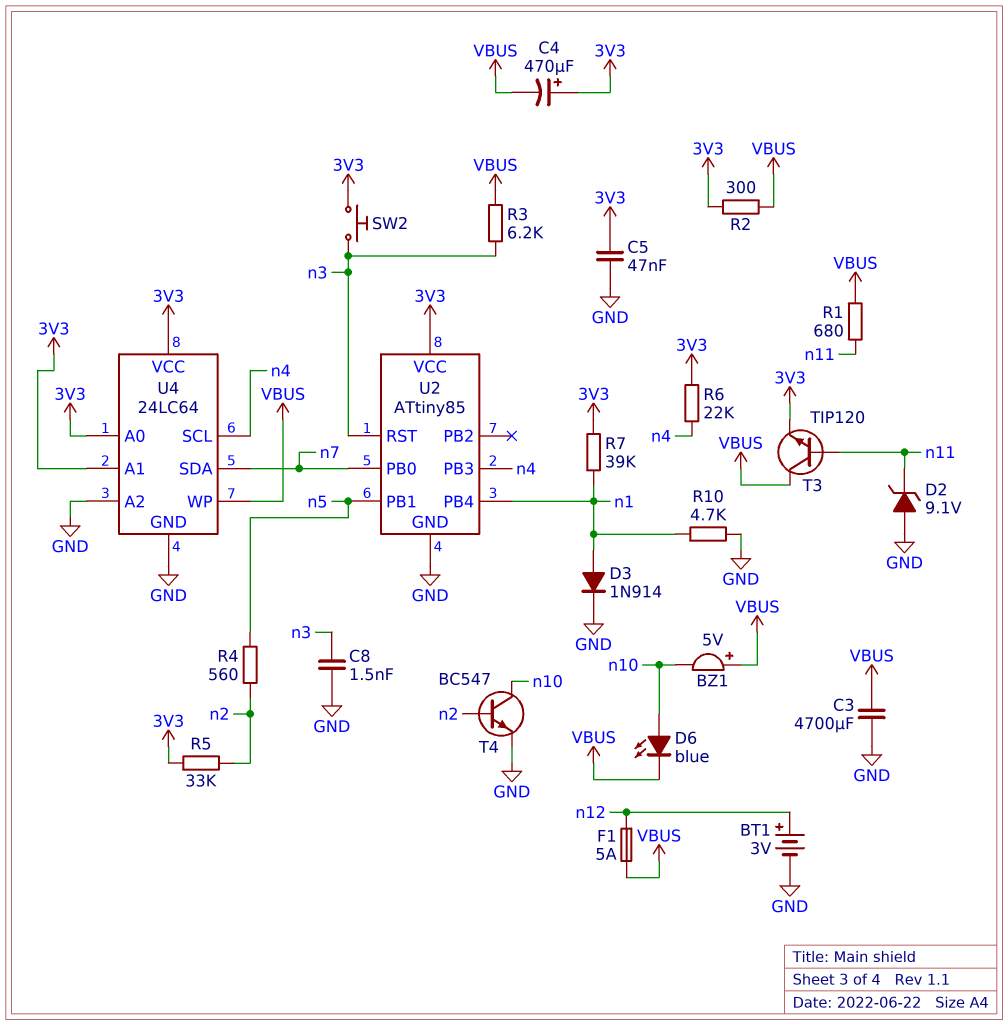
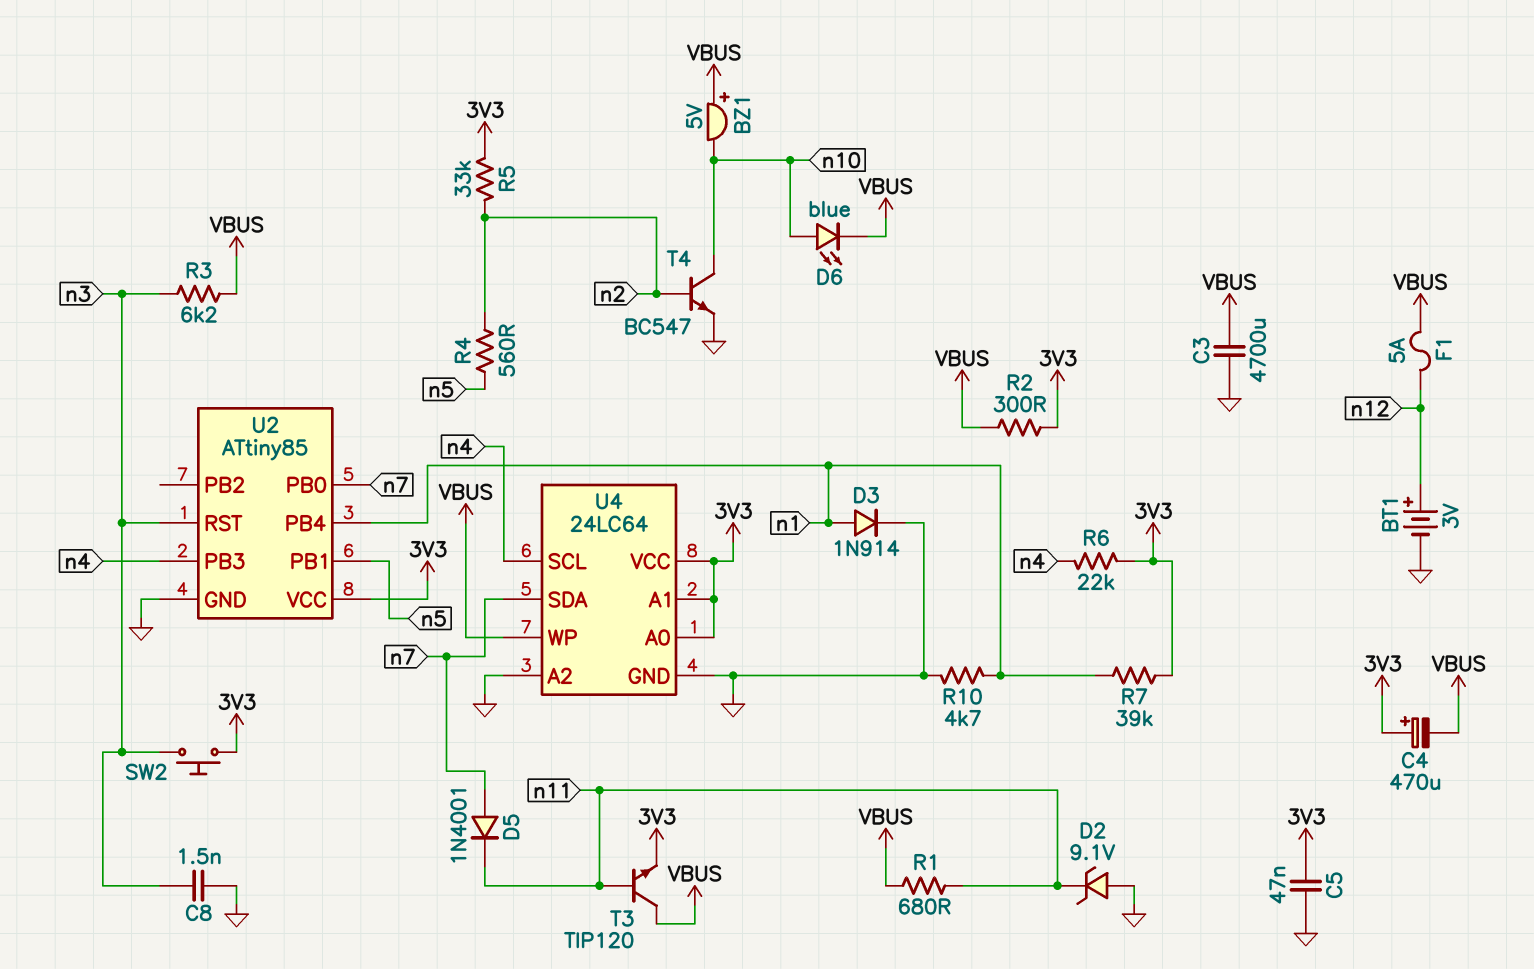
D5: none -> diode 1N4001 (A n7, K n11)

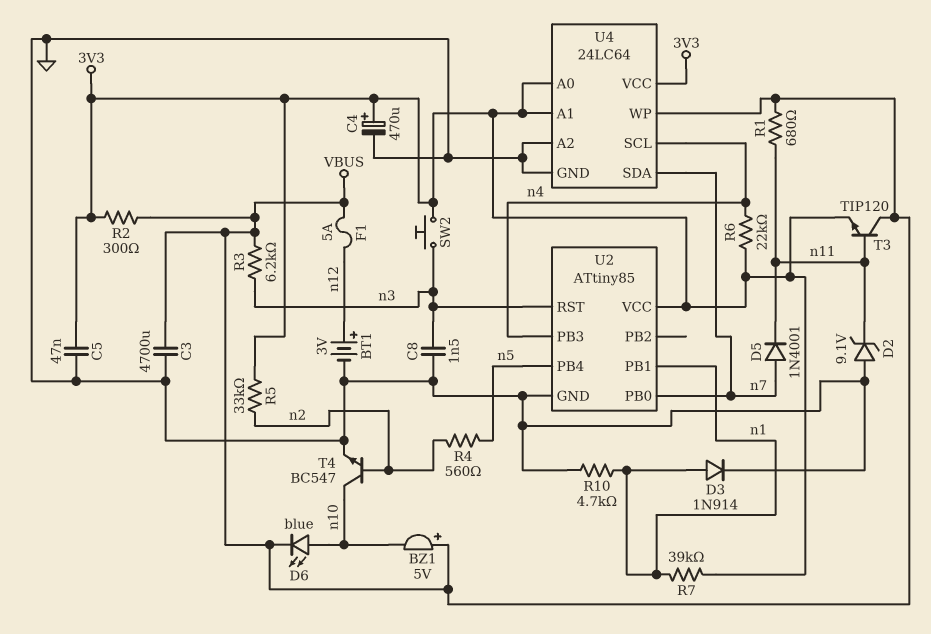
C4: 470uF (plus 3V3, minus VBUS) -> 470uF (plus 3V3, minus GND)
U2 pin PB1: n5 -> n1
U2 pin PB4: n1 -> n5

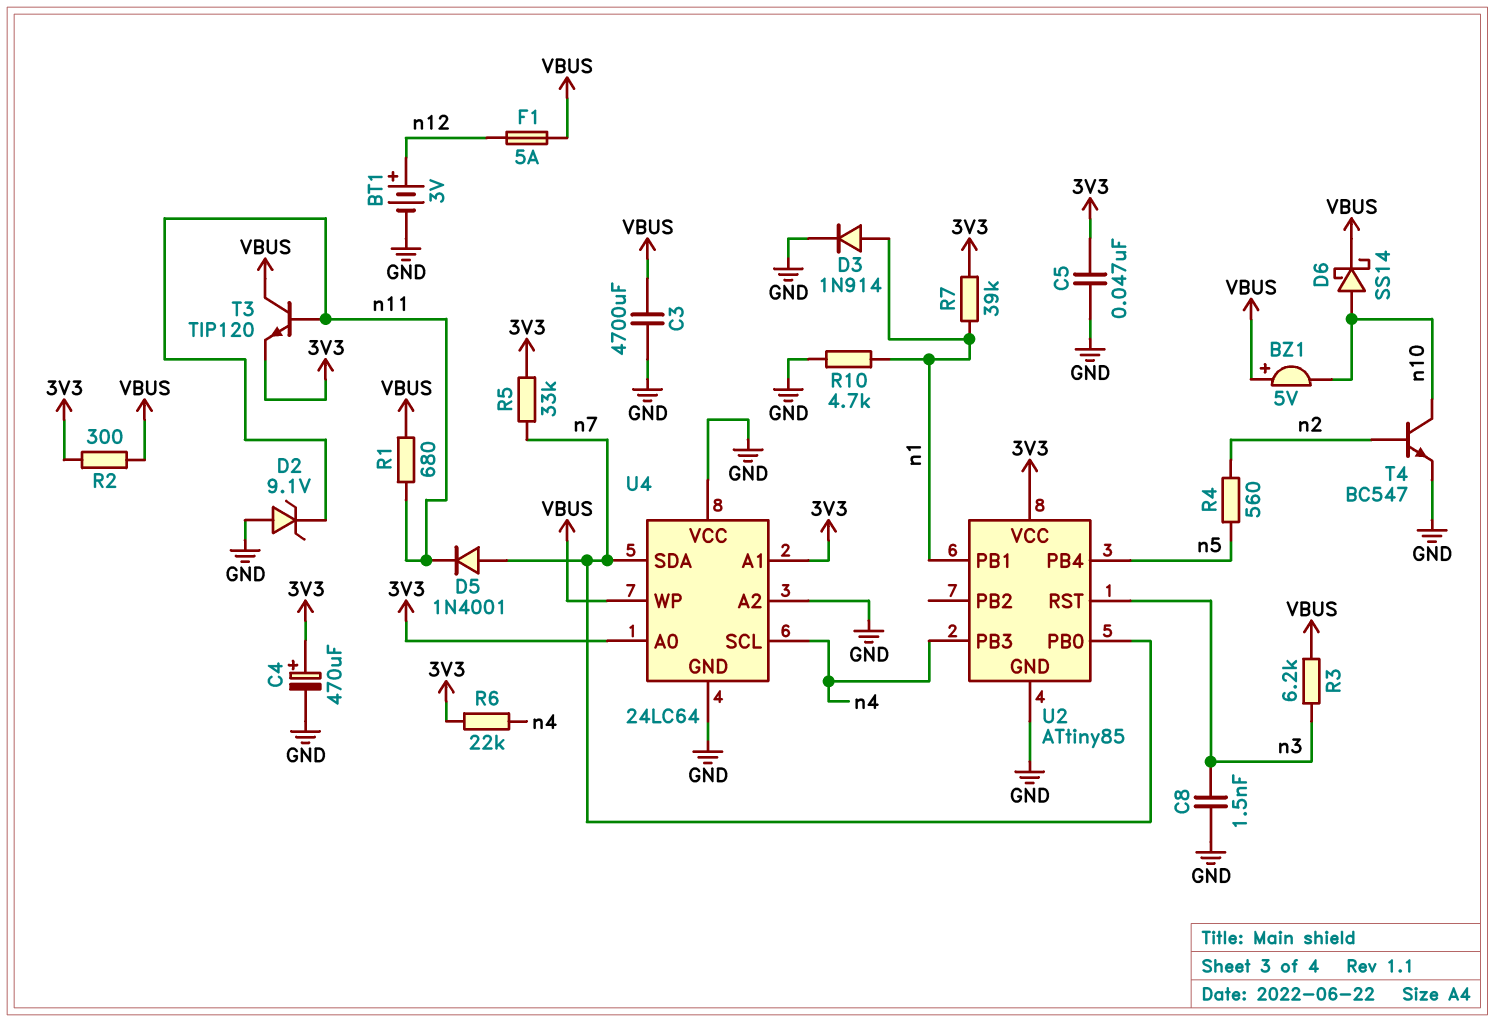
D6: LED blue (A n10, K VBUS) -> schottky SS14 (A n10, K VBUS)
R5: 33k (3V3, n2) -> 33k (3V3, n7)
SW2: button (3V3, n3) -> none
U4 pin VCC: 3V3 -> GND

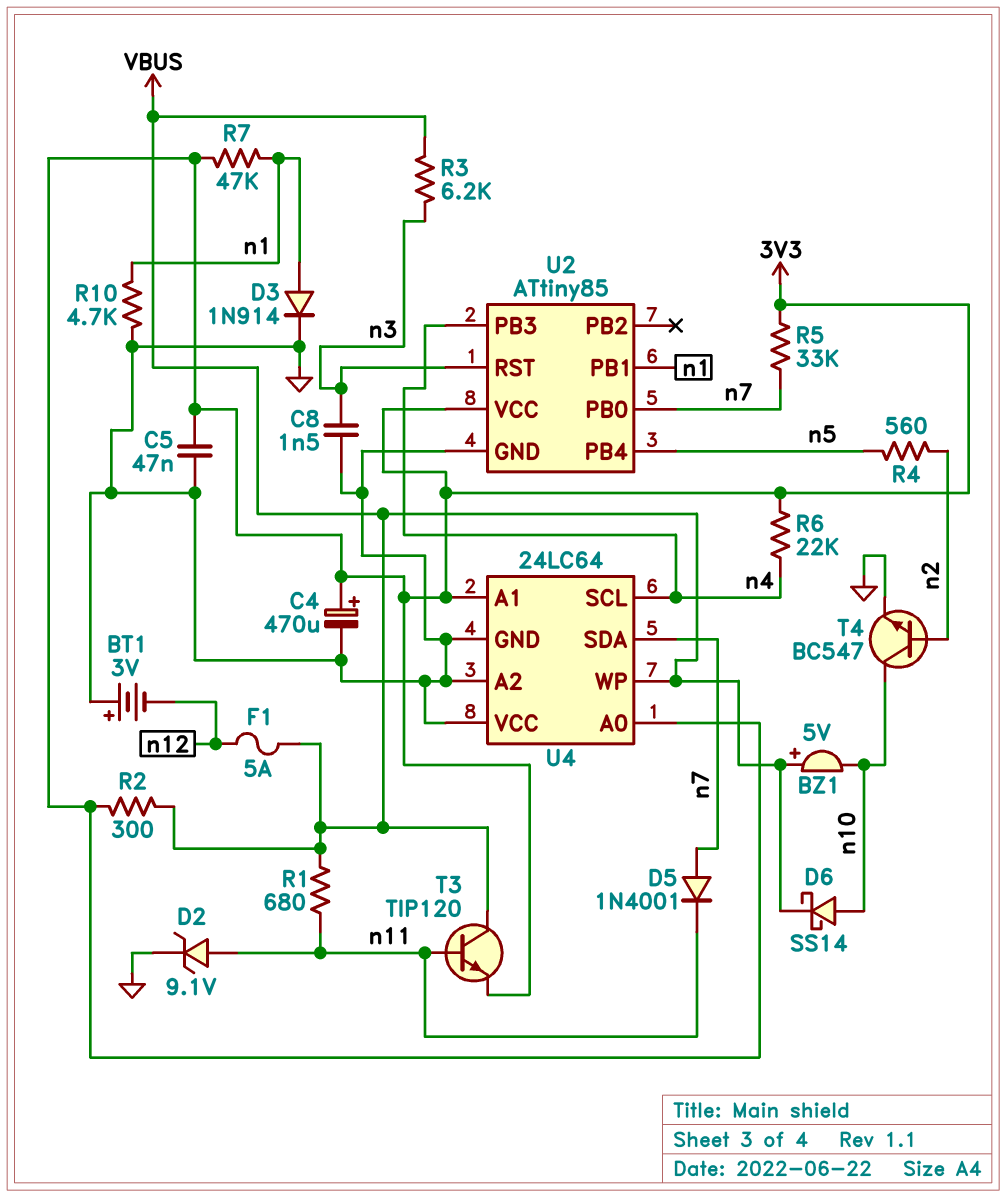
BT1: 3V (plus n12, minus GND) -> 3V (plus GND, minus n12)
C3: 4700uF (GND, VBUS) -> none
D2: zener 9.1V (A GND, K n11) -> zener 9.1V (A n11, K GND)
R7: 39k (3V3, n1) -> 47k (3V3, n1)

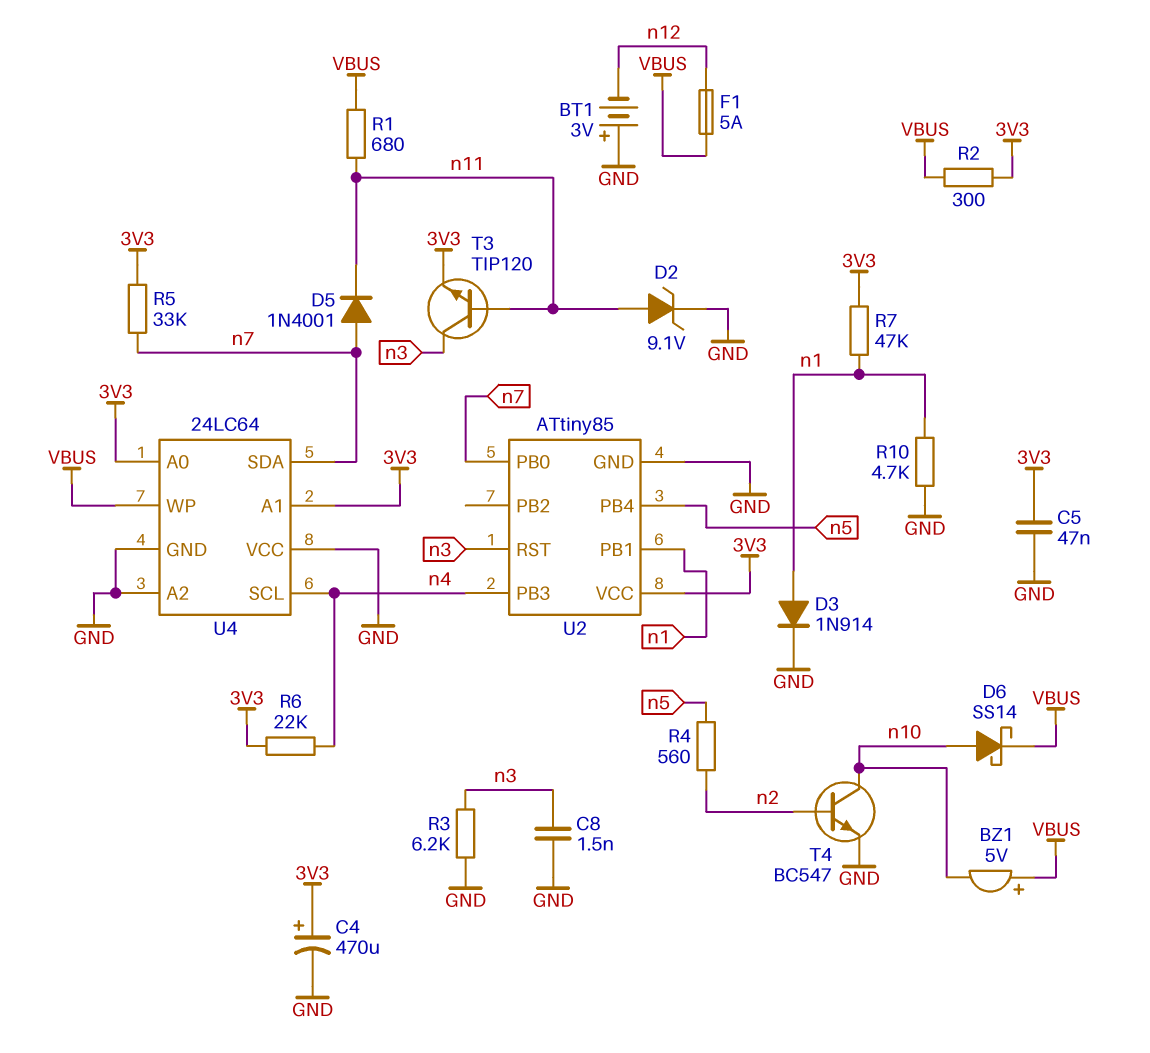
R3: 6.2k (VBUS, n3) -> 6.2k (GND, n3)
T3: NPN TIP120 (B n11, C VBUS, E 3V3) -> NPN TIP120 (B n11, C n3, E 3V3)

